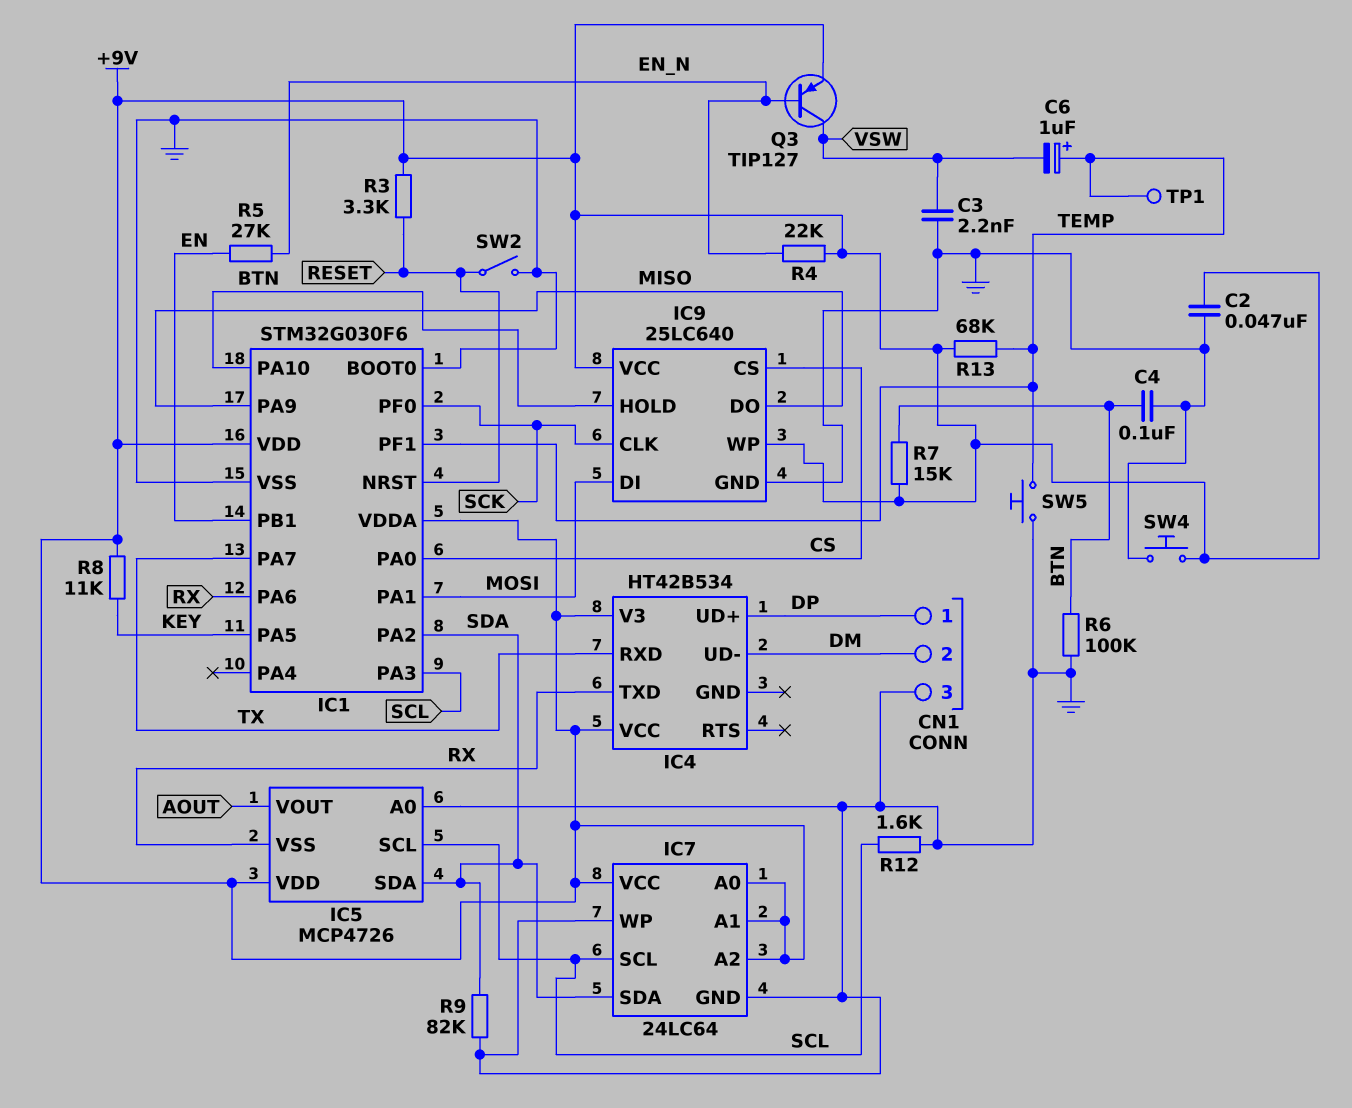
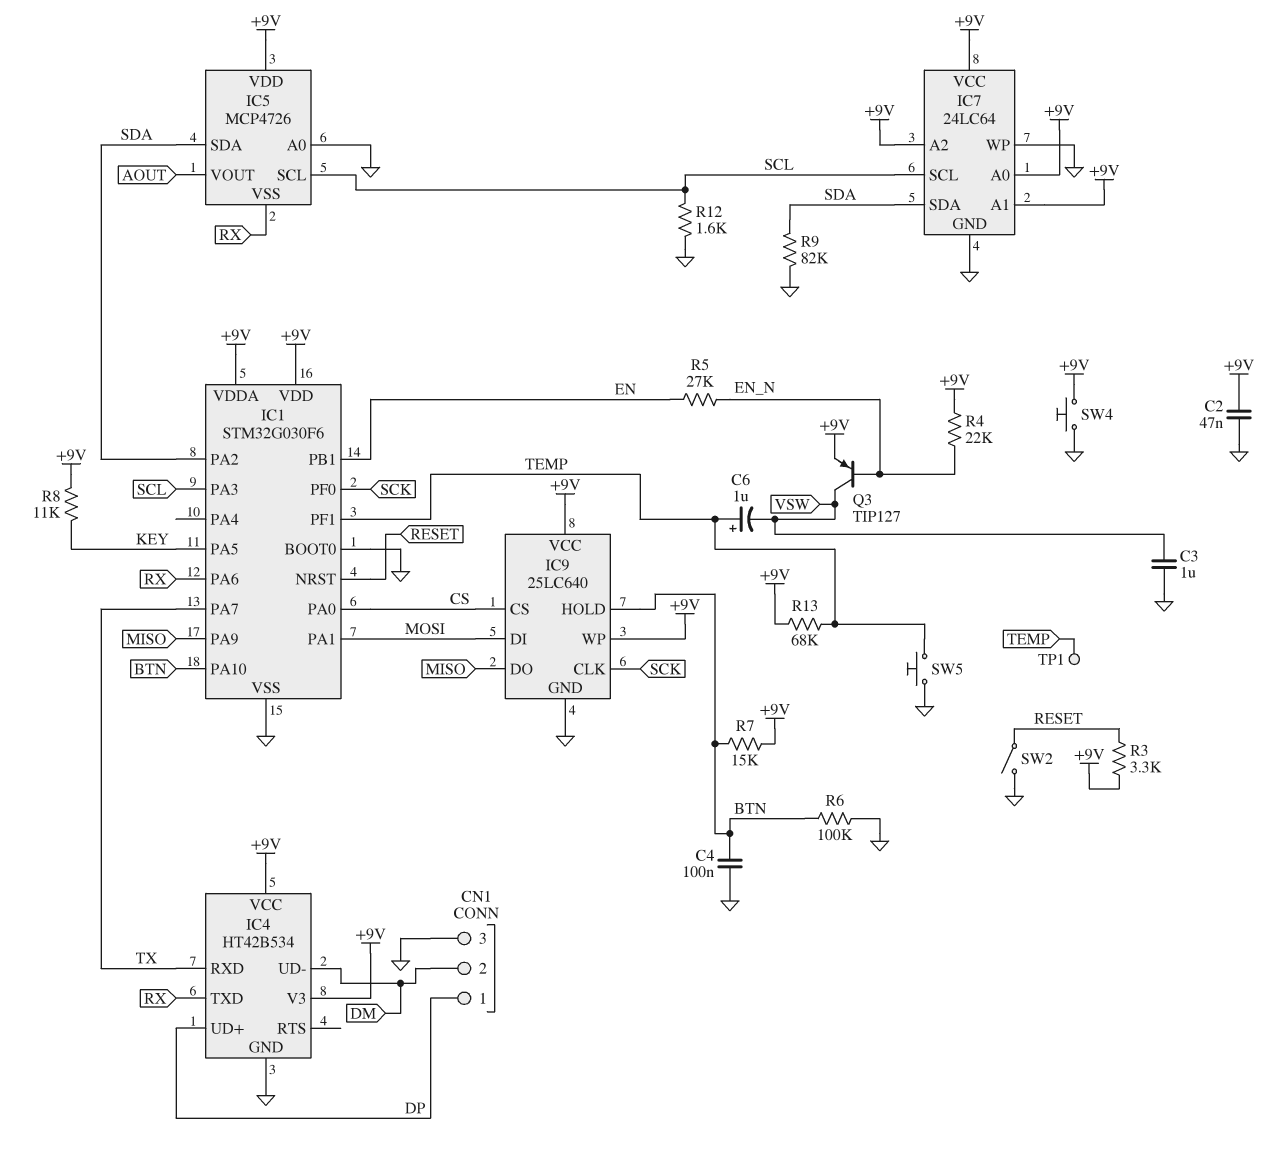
C3: 2.2nF (GND, VSW) -> 1uF (GND, VSW)
IC4 pin GND: none -> GND

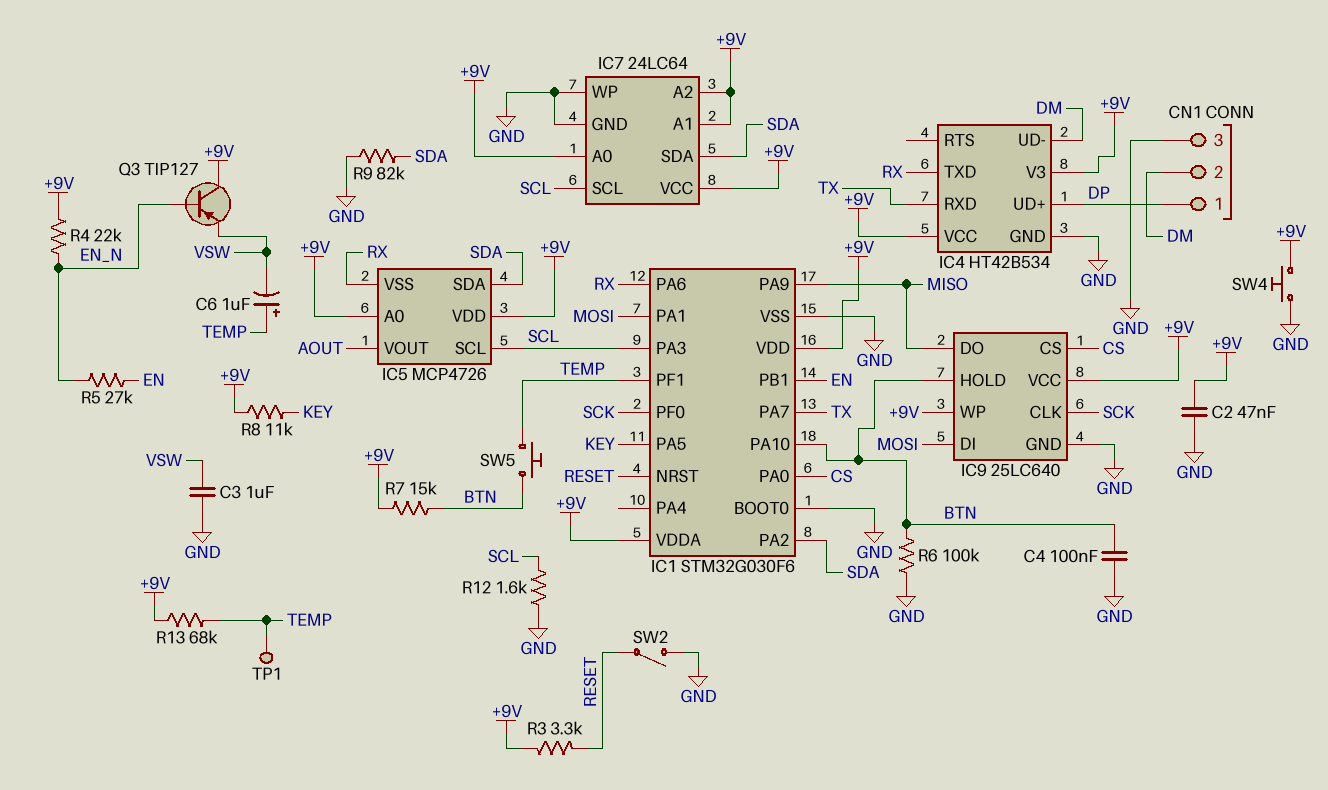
IC5 pin A0: GND -> +9V
Q3: PNP TIP127 (B EN_N, C VSW, E +9V) -> PNP TIP127 (B EN_N, C +9V, E VSW)
SW5: button (GND, TEMP) -> button (BTN, TEMP)

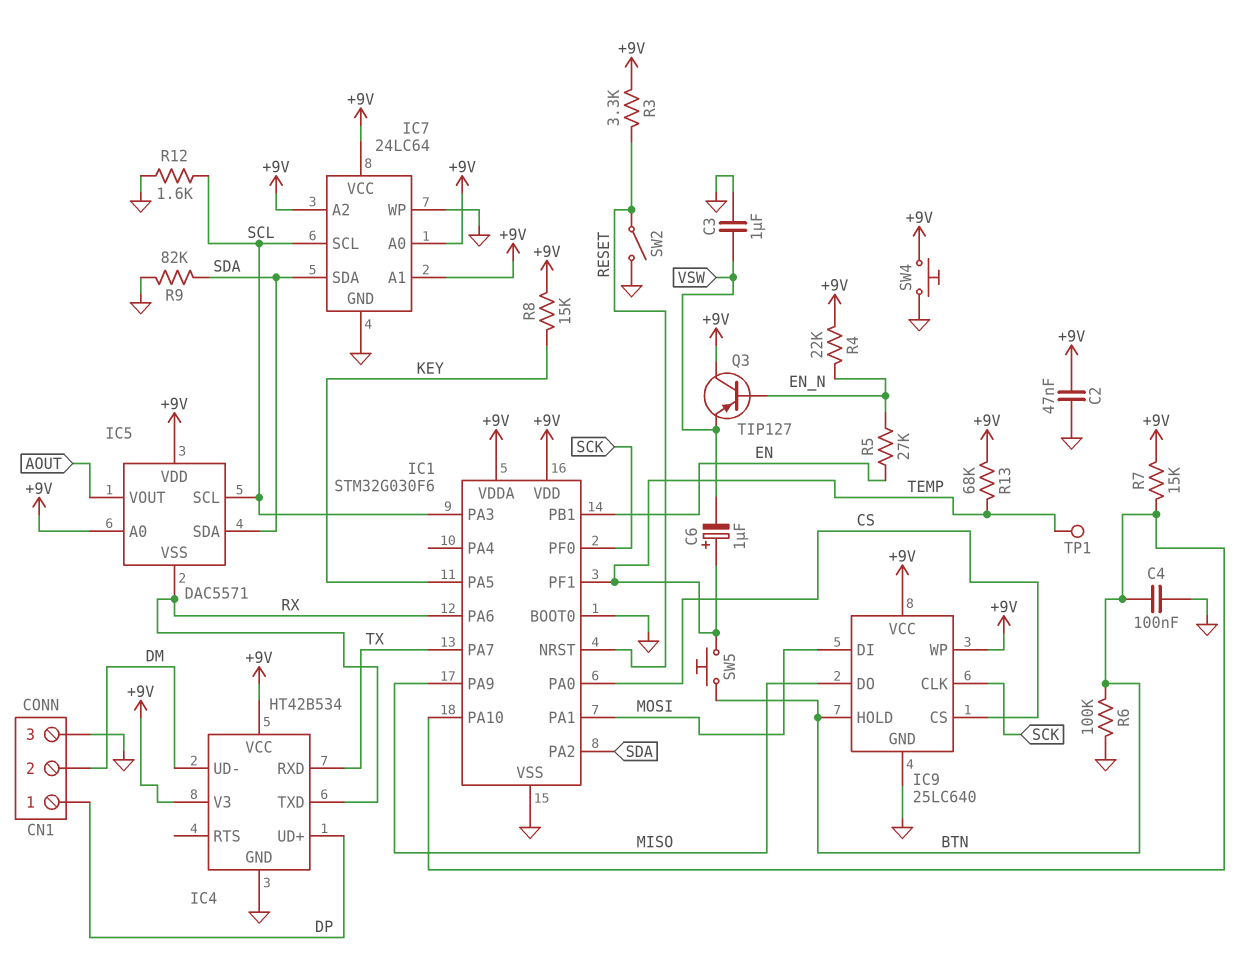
IC5: MCP4726 -> DAC5571
R8: 11k (+9V, KEY) -> 15k (+9V, KEY)

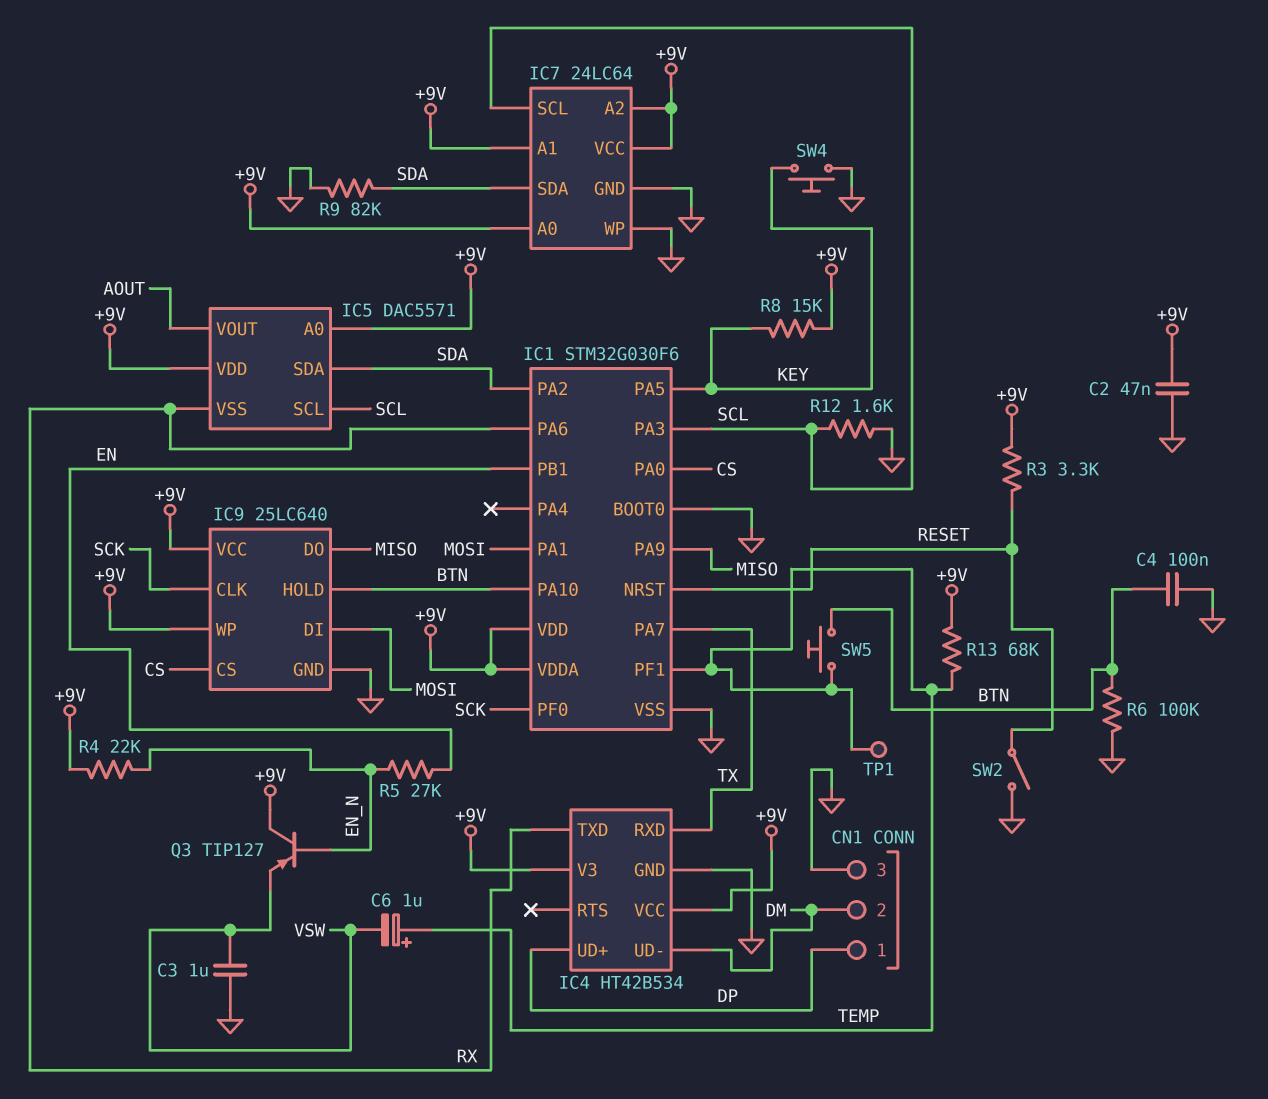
R7: 15k (+9V, BTN) -> none
SW4: button (+9V, GND) -> button (GND, KEY)

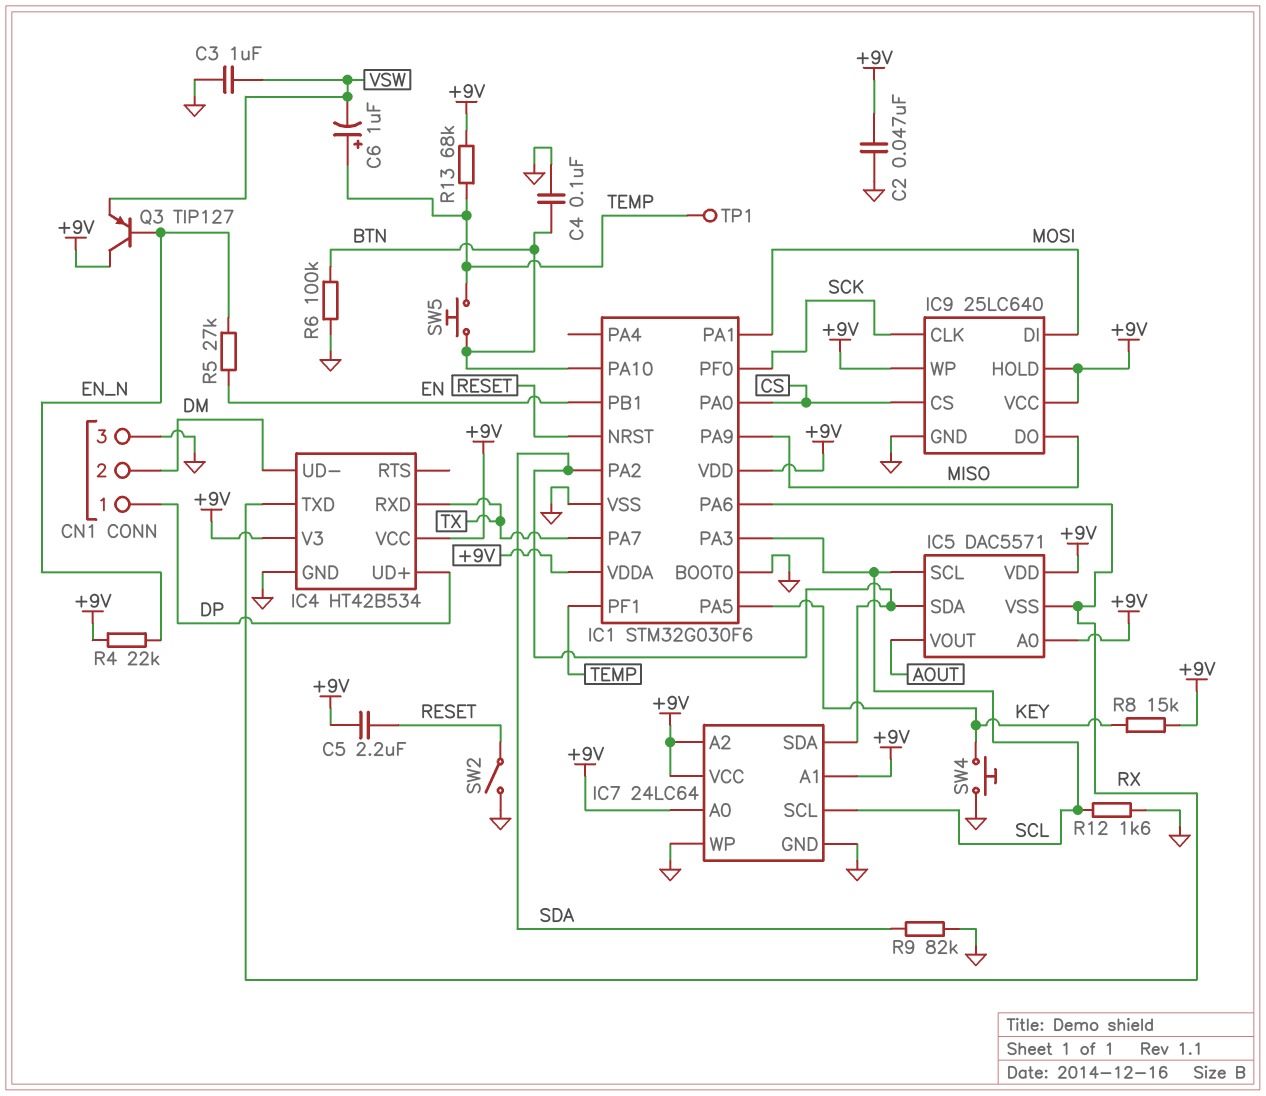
C5: none -> 2.2uF (+9V, RESET)
IC9 pin HOLD: BTN -> +9V
R3: 3.3k (+9V, RESET) -> none

